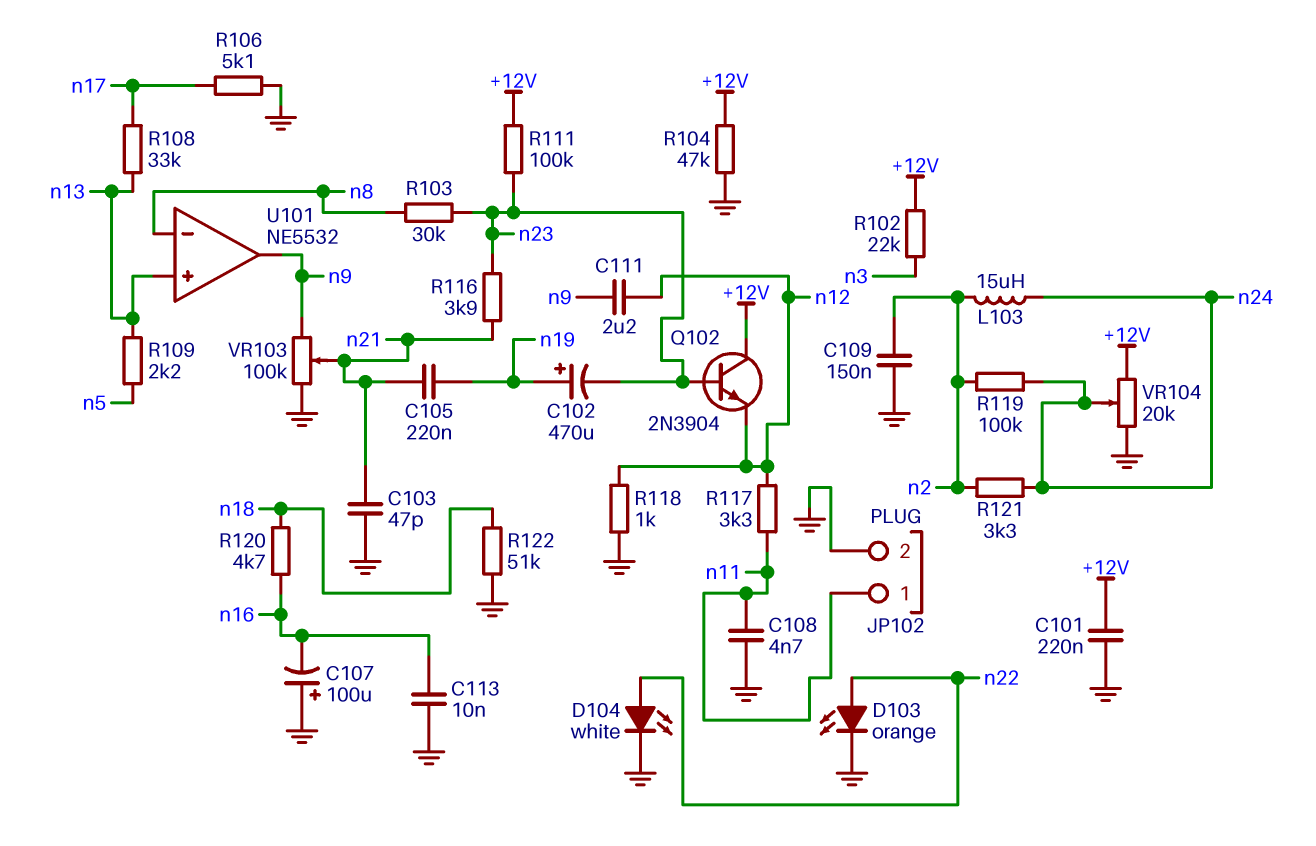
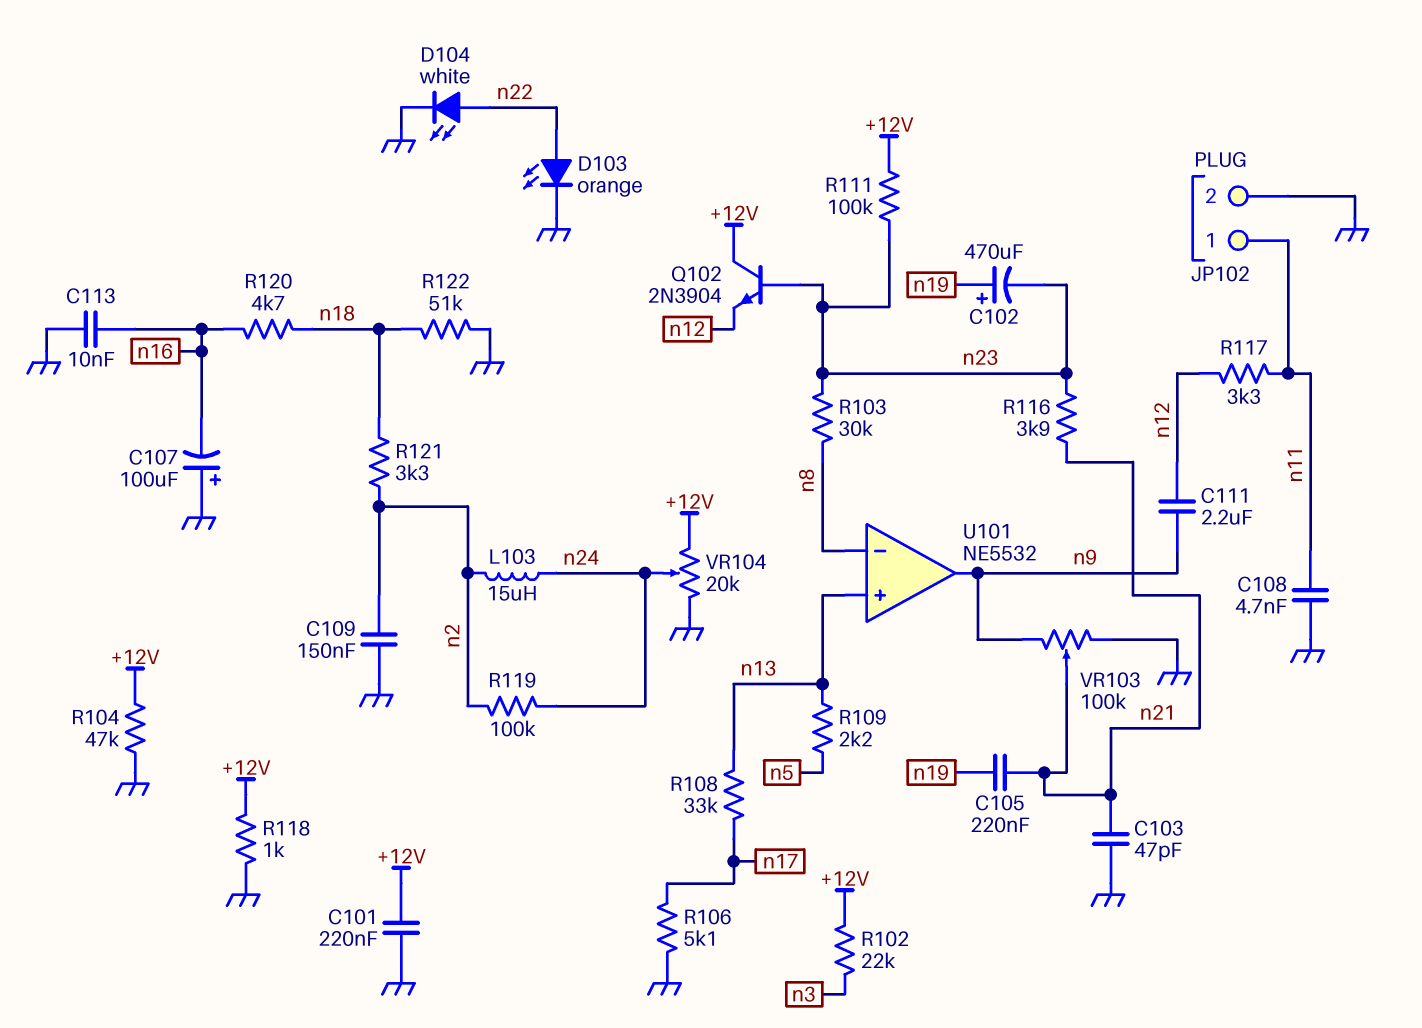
R118: 1k (GND, n12) -> 1k (+12V, GND)
R121: 3.3k (n2, n24) -> 3.3k (n2, n18)

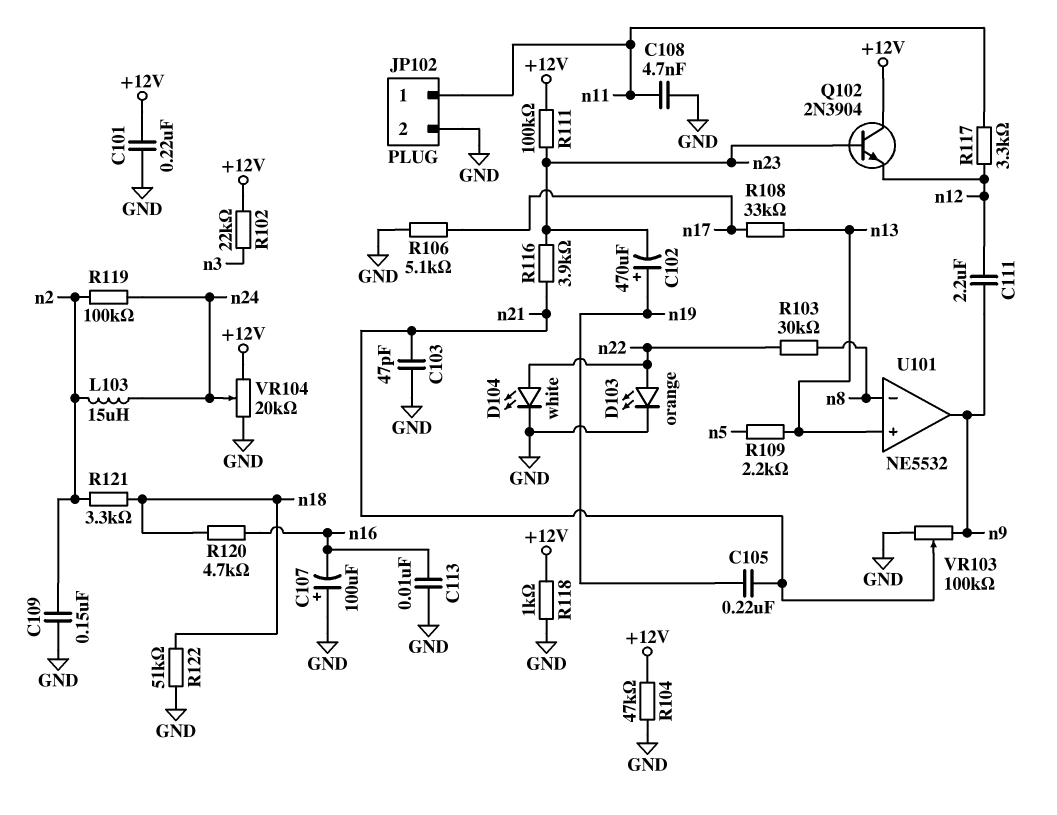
R103: 30k (n8, n23) -> 30k (n8, n22)

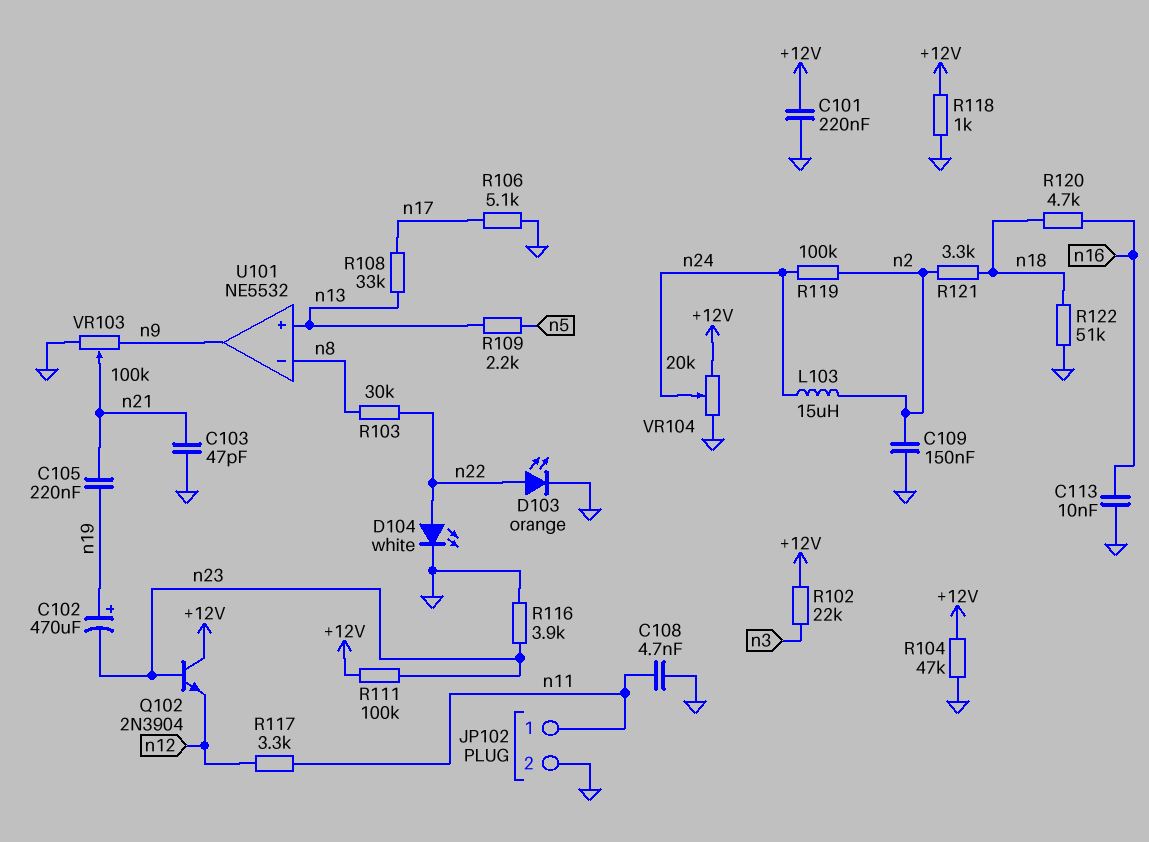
C107: 100uF (plus GND, minus n16) -> none
C111: 2.2uF (n9, n12) -> none
R116: 3.9k (n21, n23) -> 3.9k (GND, n23)

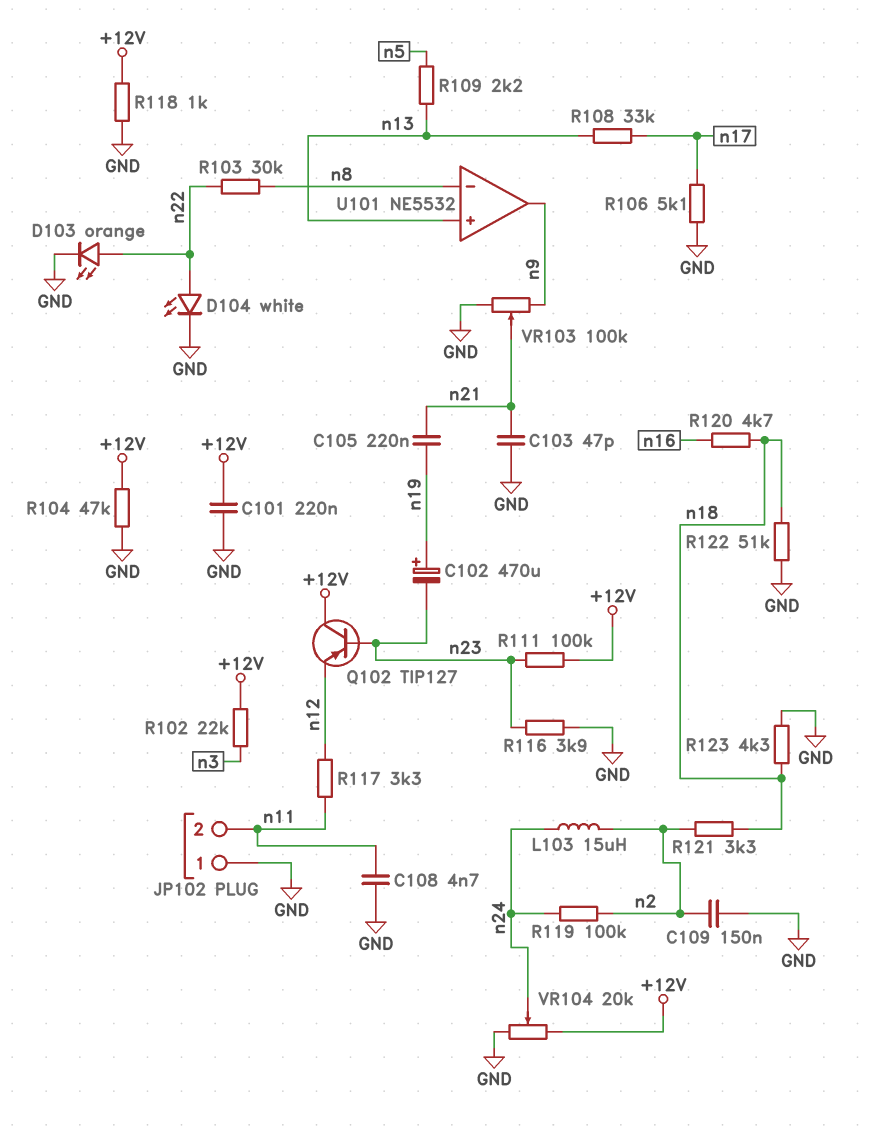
C113: 10nF (GND, n16) -> none
JP102 pin 1: n11 -> GND
JP102 pin 2: GND -> n11
Q102: NPN 2N3904 (B n23, C +12V, E n12) -> PNP TIP127 (B n23, C +12V, E n12)
R123: none -> 4.3k (GND, n18)

